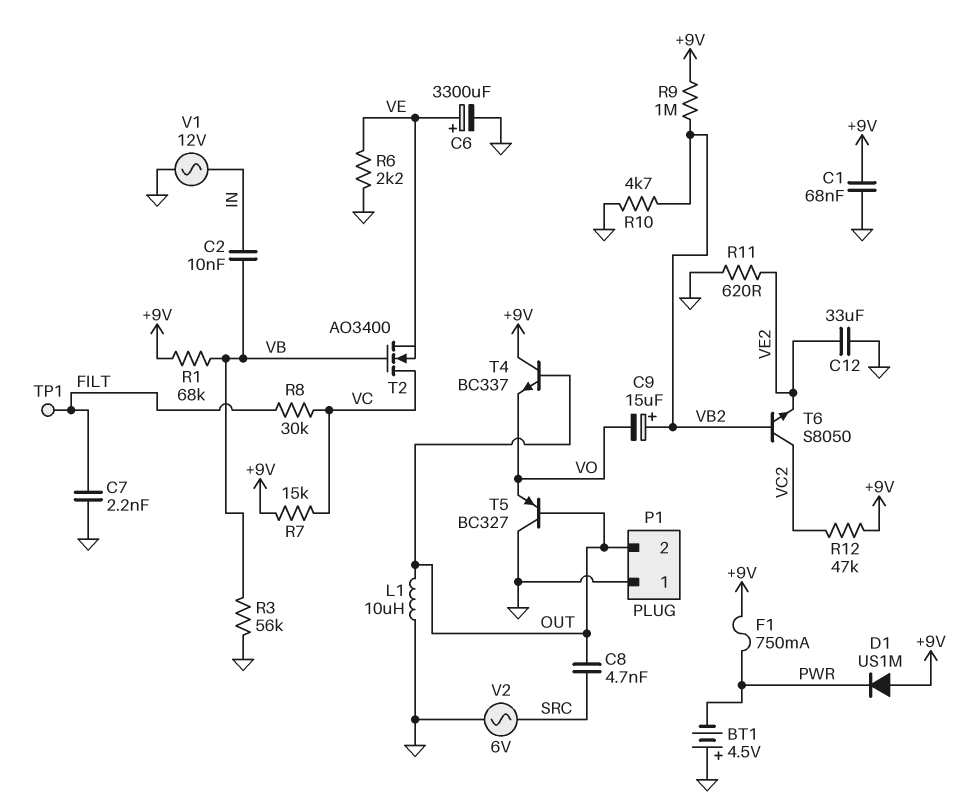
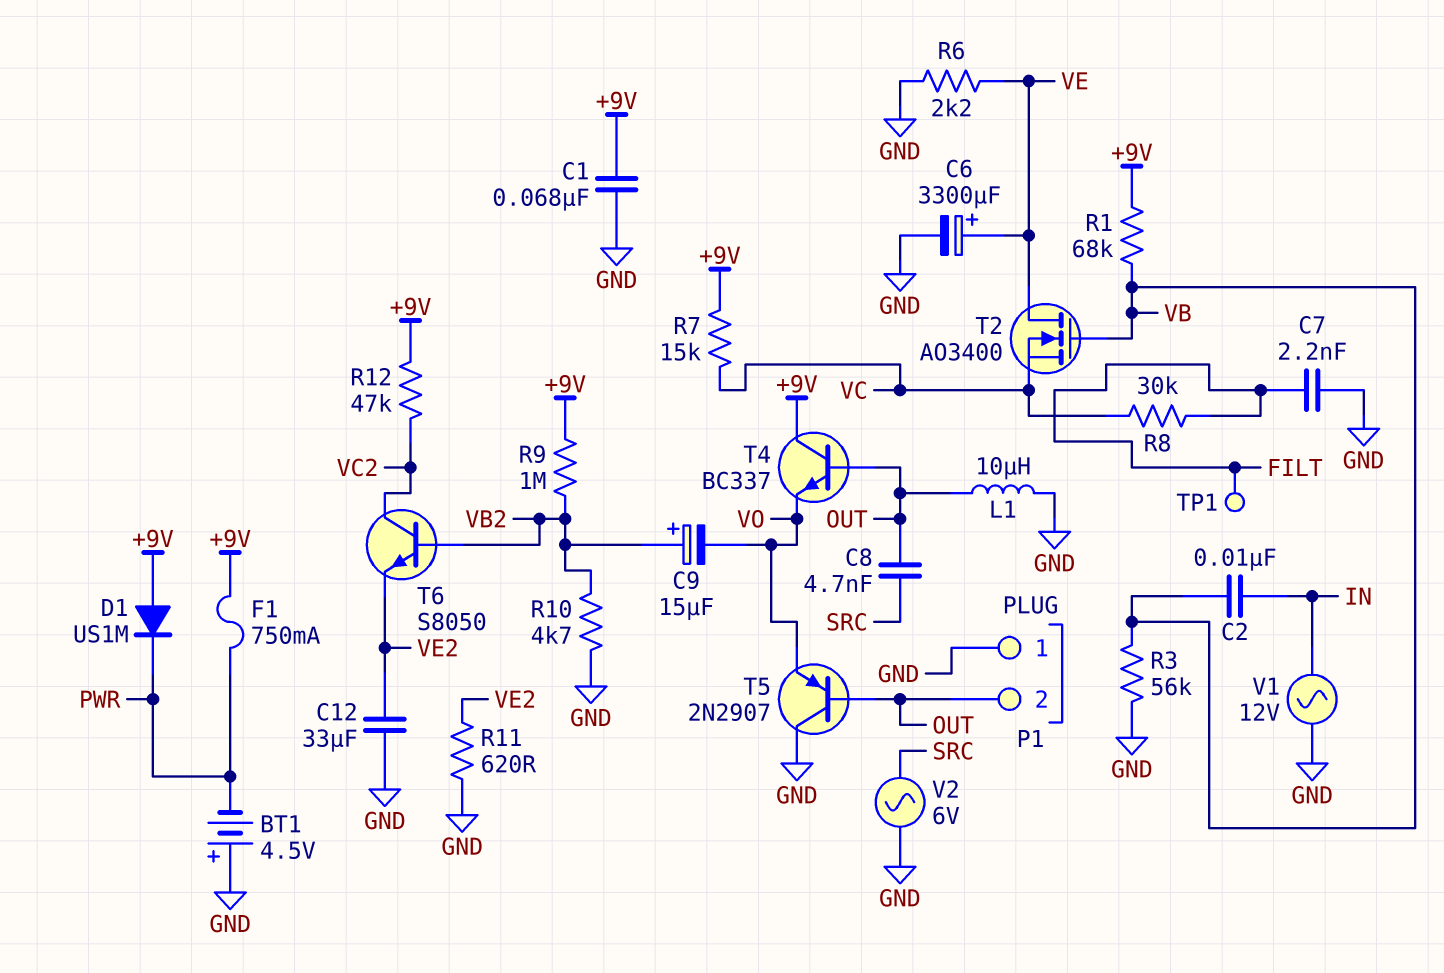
T2: NMOS AO3400 (G VB, D VC, S VE) -> NMOS AO3400 (G VB, D VE, S VC)
T5: PNP BC327 (B OUT, C GND, E VO) -> PNP 2N2907 (B OUT, C GND, E VO)

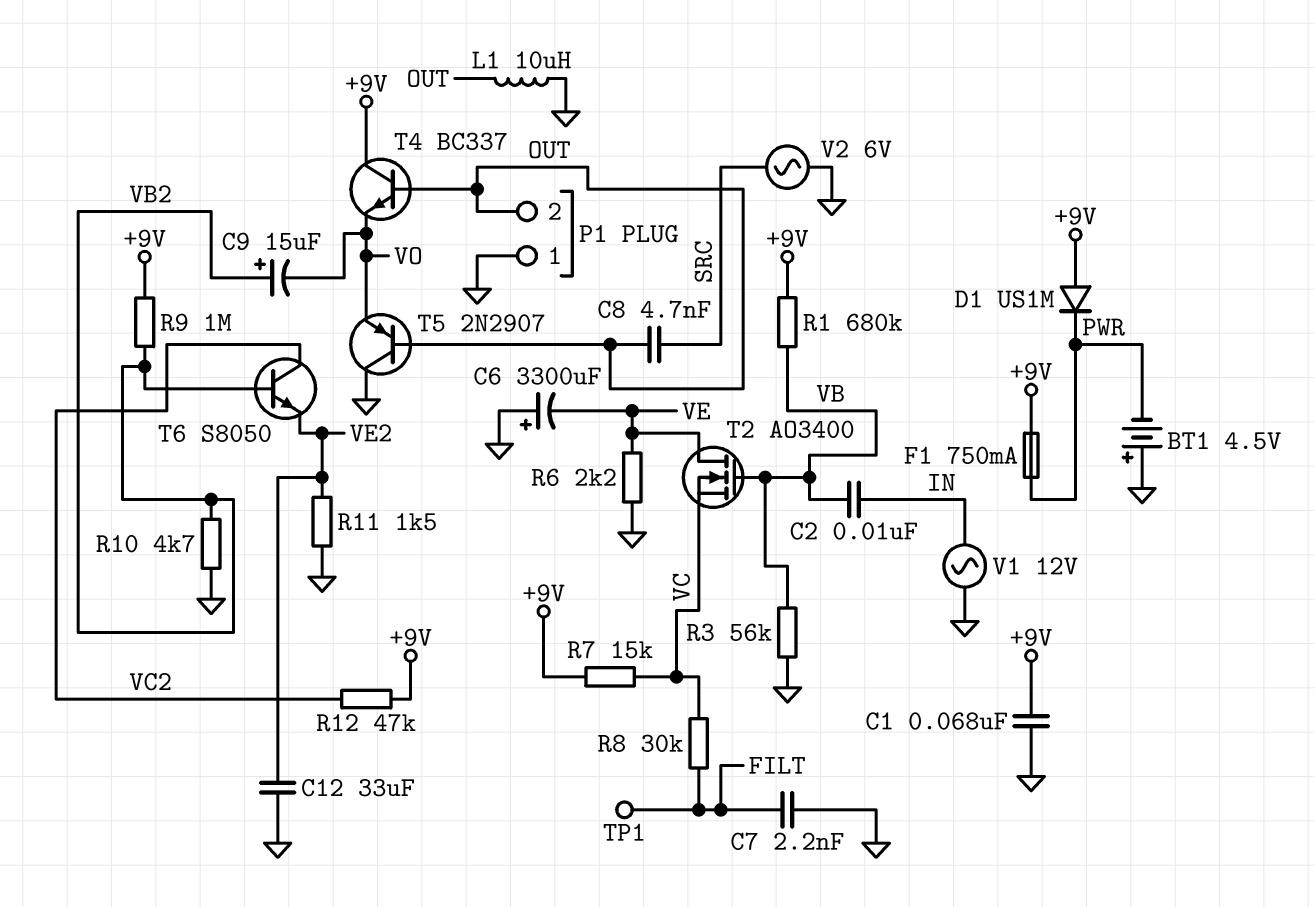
C6: 3300uF (plus VE, minus GND) -> 3300uF (plus GND, minus VE)
R1: 68k (+9V, VB) -> 680k (+9V, VB)
R11: 620 (GND, VE2) -> 1.5k (GND, VE2)

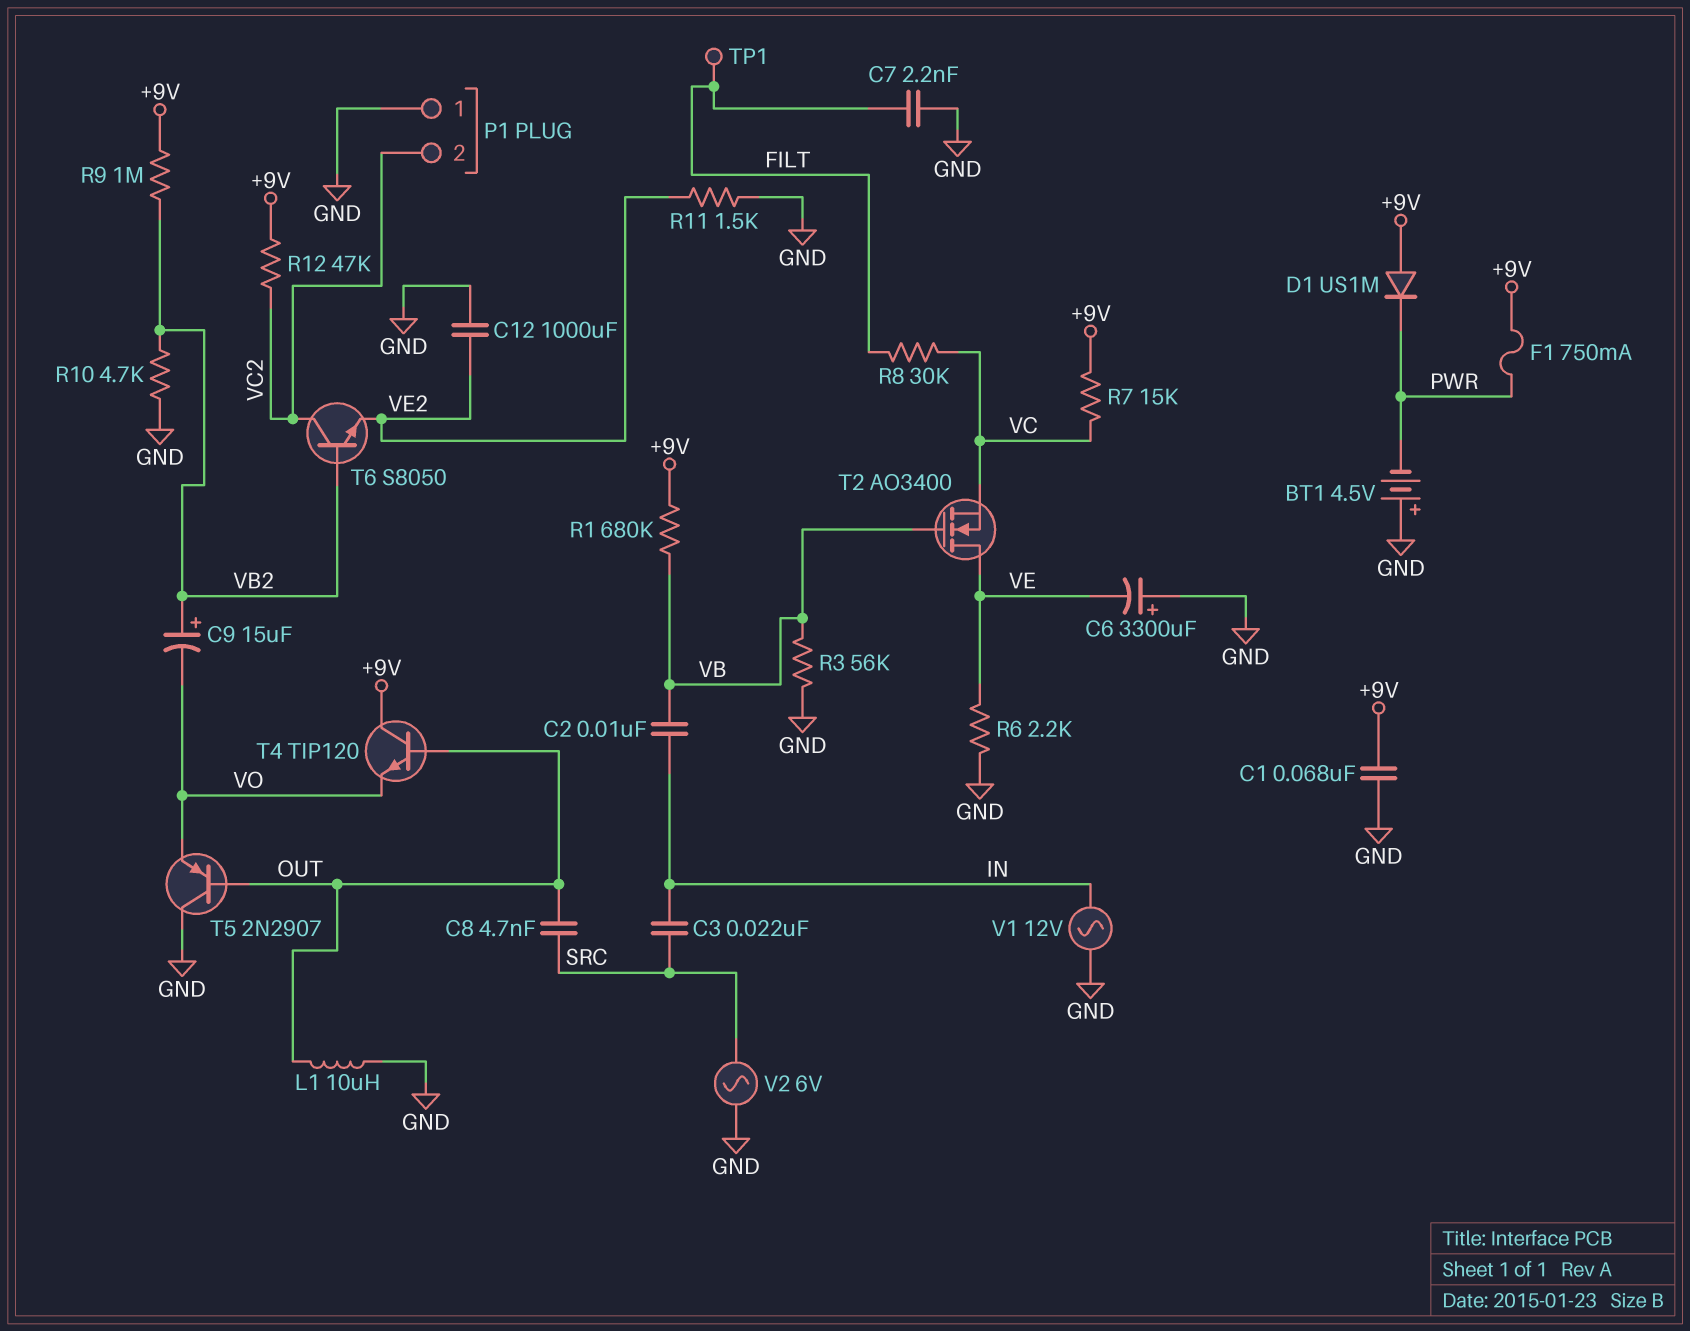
C3: none -> 22nF (IN, SRC)
C12: 33uF (GND, VE2) -> 1000uF (GND, VE2)
P1 pin 2: OUT -> VC2
T4: NPN BC337 (B OUT, C +9V, E VO) -> NPN TIP120 (B OUT, C +9V, E VO)

